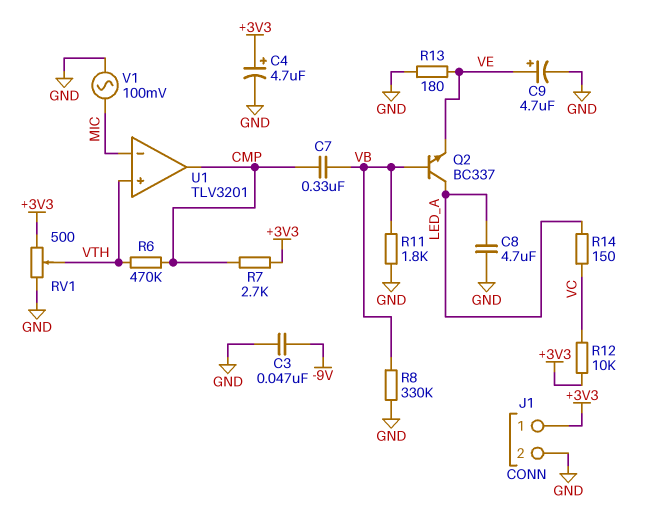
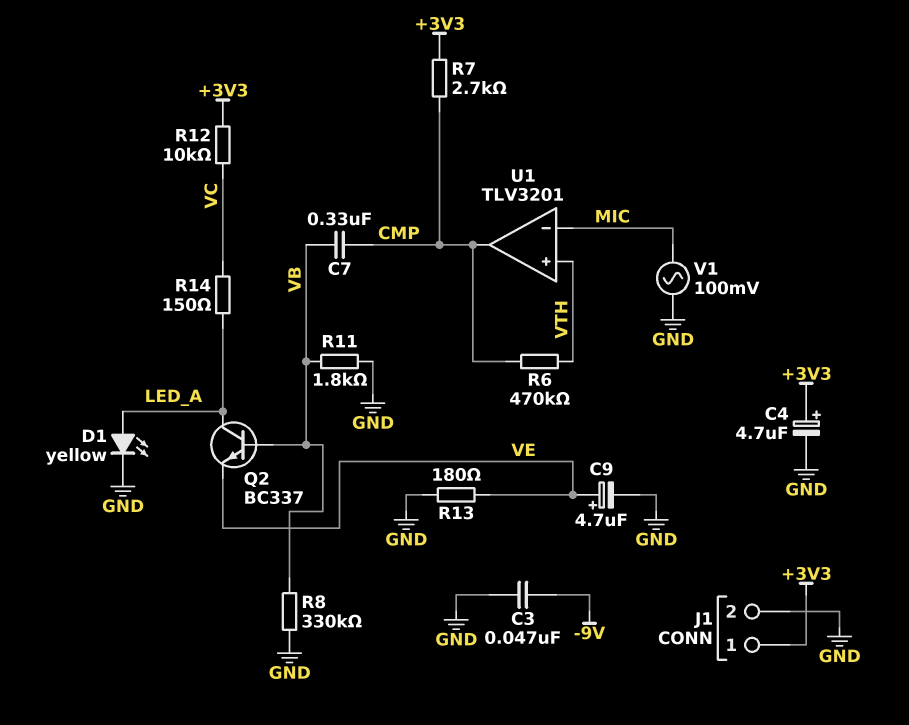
C8: 4.7uF (GND, LED_A) -> none
D1: none -> LED yellow (A LED_A, K GND)
RV1: 500 (+3V3, GND, wiper VTH) -> none

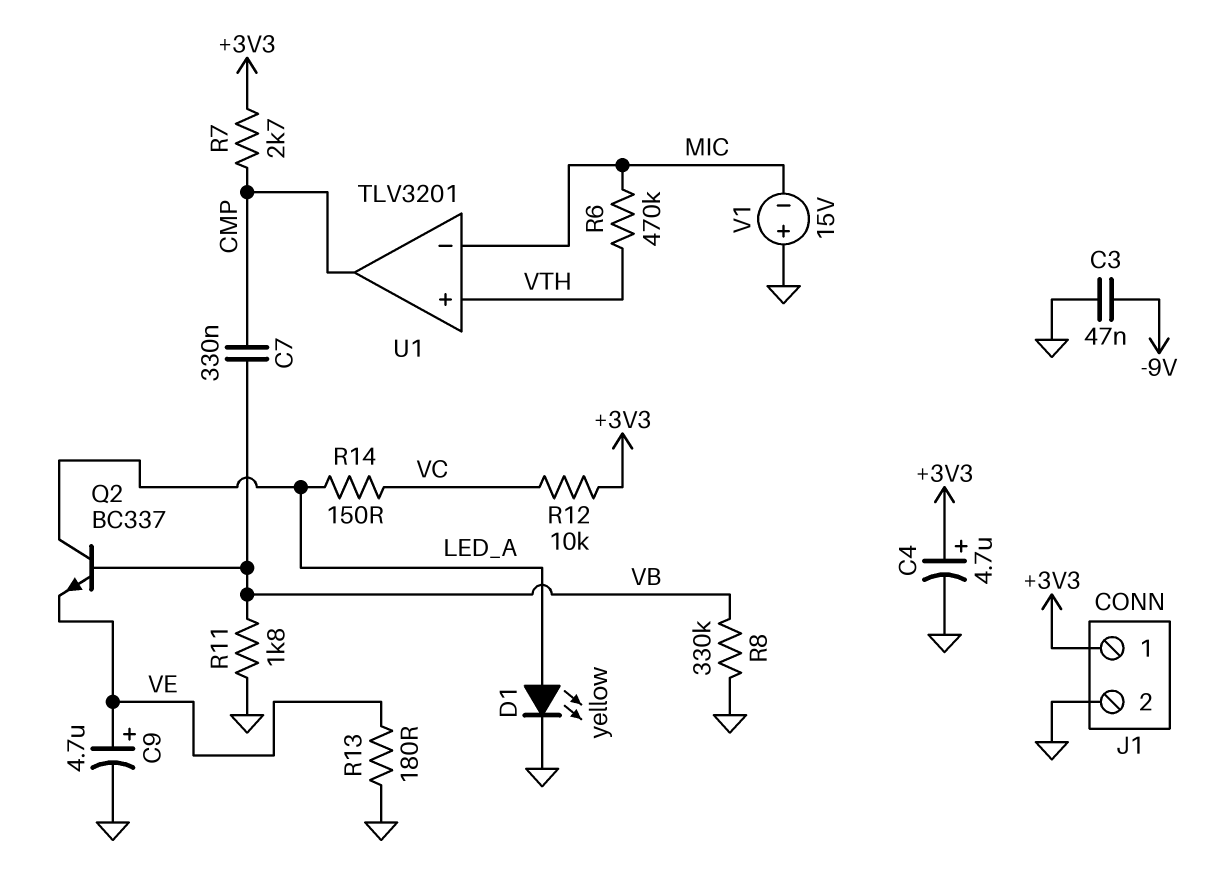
R6: 470k (CMP, VTH) -> 470k (MIC, VTH)
V1: AC 100mV (GND, MIC) -> 15V (plus GND, minus MIC)

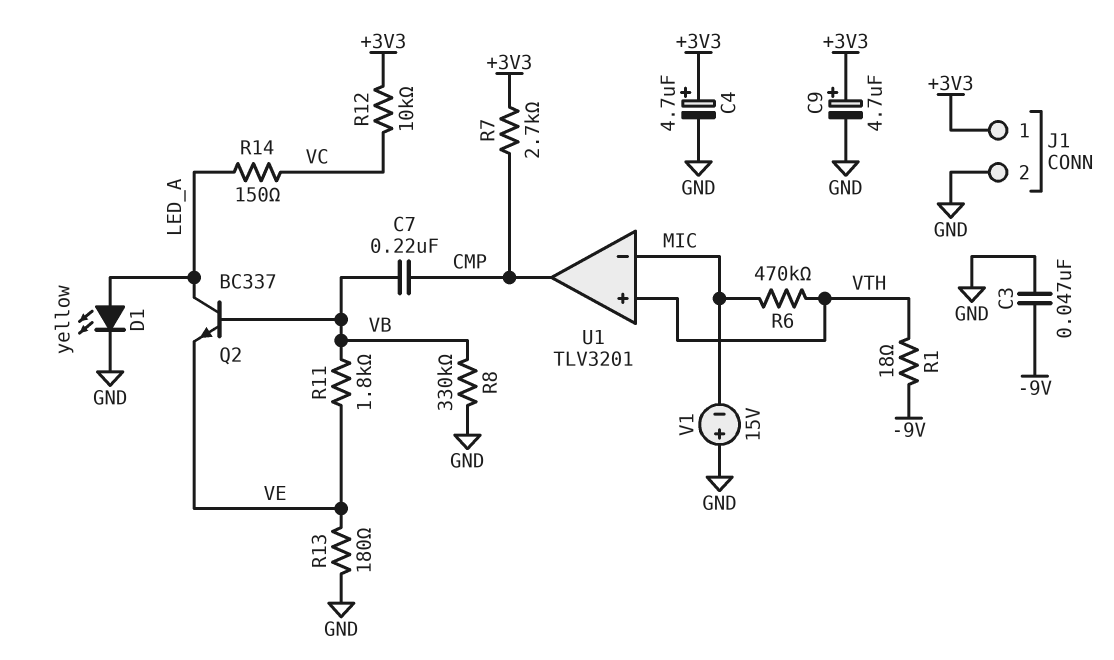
C7: 330nF (CMP, VB) -> 220nF (CMP, VB)
C9: 4.7uF (plus VE, minus GND) -> 4.7uF (plus +3V3, minus GND)
R1: none -> 18 (-9V, VTH)
R11: 1.8k (GND, VB) -> 1.8k (VB, VE)

